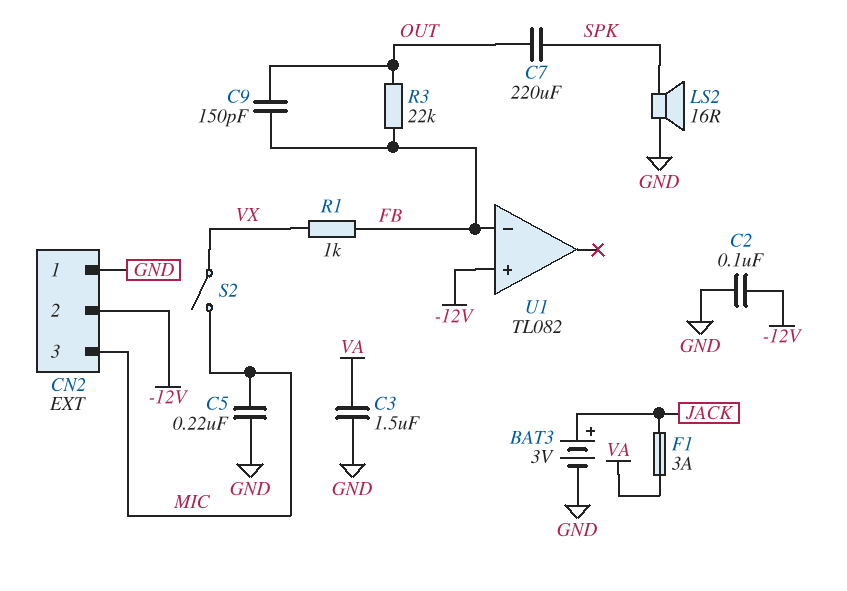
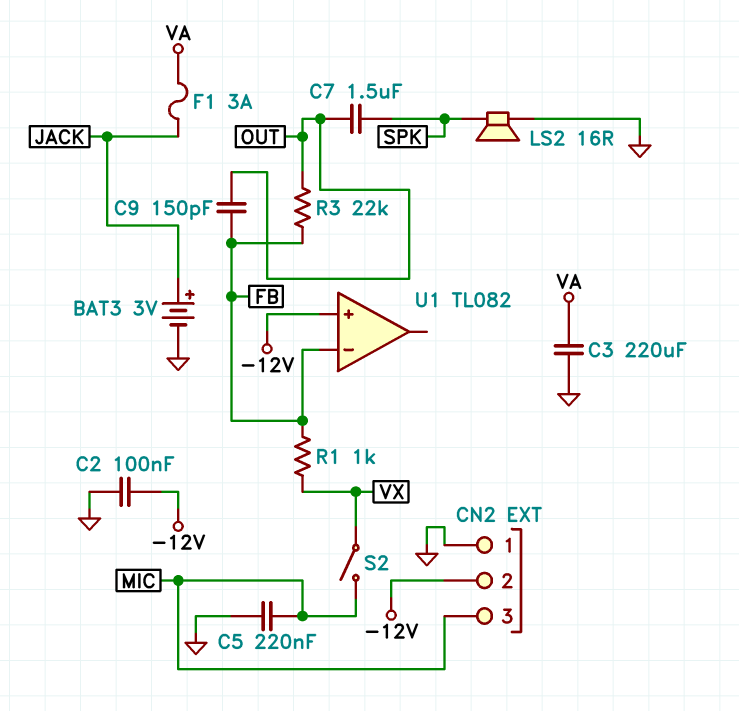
C3: 1.5uF (GND, VA) -> 220uF (GND, VA)
C7: 220uF (OUT, SPK) -> 1.5uF (OUT, SPK)

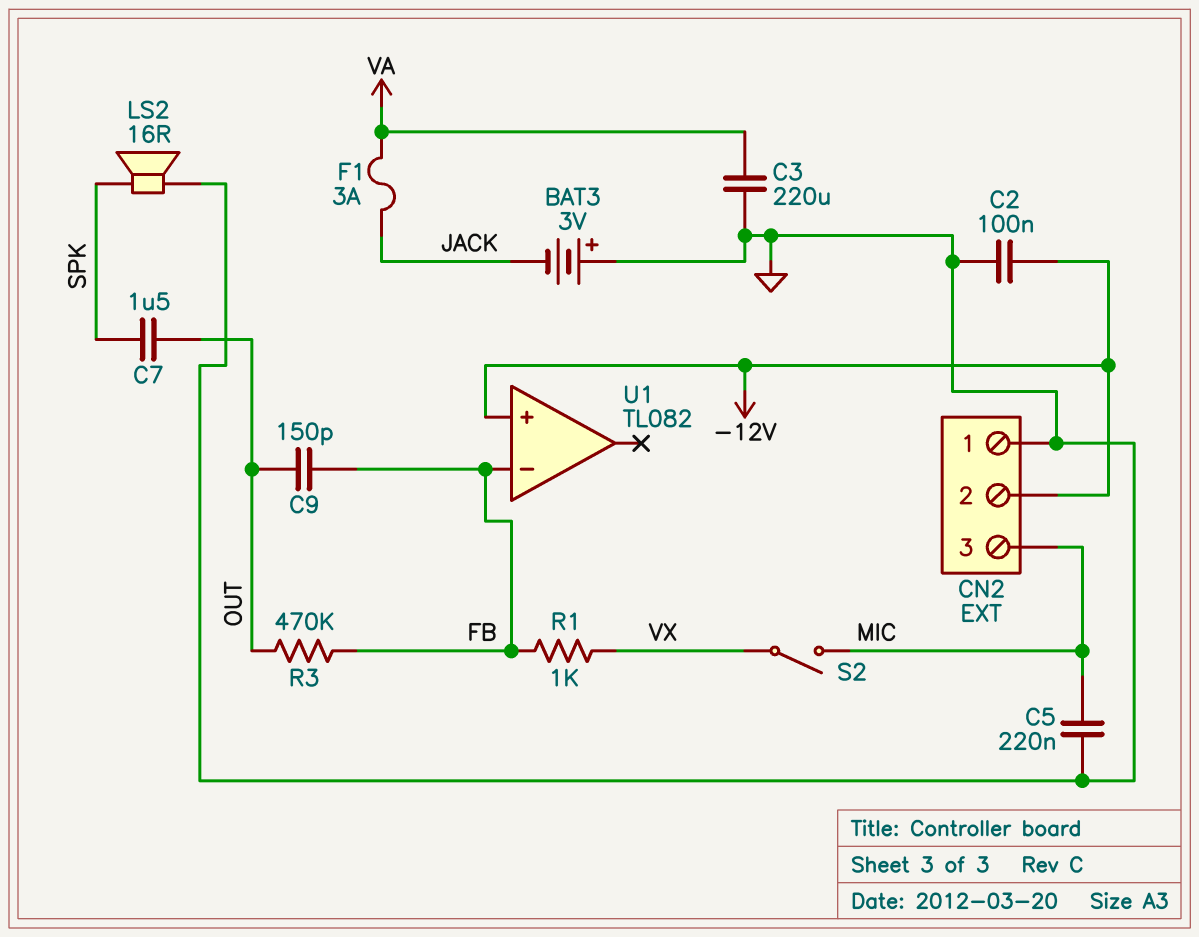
BAT3: 3V (plus JACK, minus GND) -> 3V (plus GND, minus JACK)
R3: 22k (FB, OUT) -> 470k (FB, OUT)

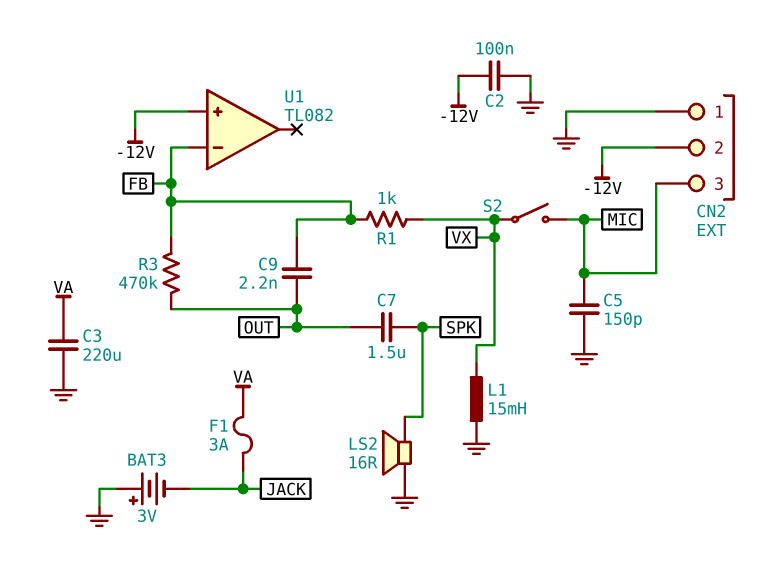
C5: 220nF (GND, MIC) -> 150pF (GND, MIC)
C9: 150pF (FB, OUT) -> 2.2nF (FB, OUT)
L1: none -> 15mH (GND, VX)

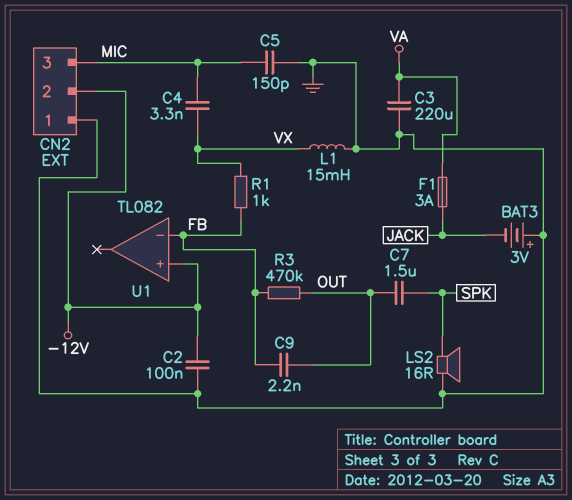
C4: none -> 3.3nF (MIC, VX)
S2: switch (MIC, VX) -> none

